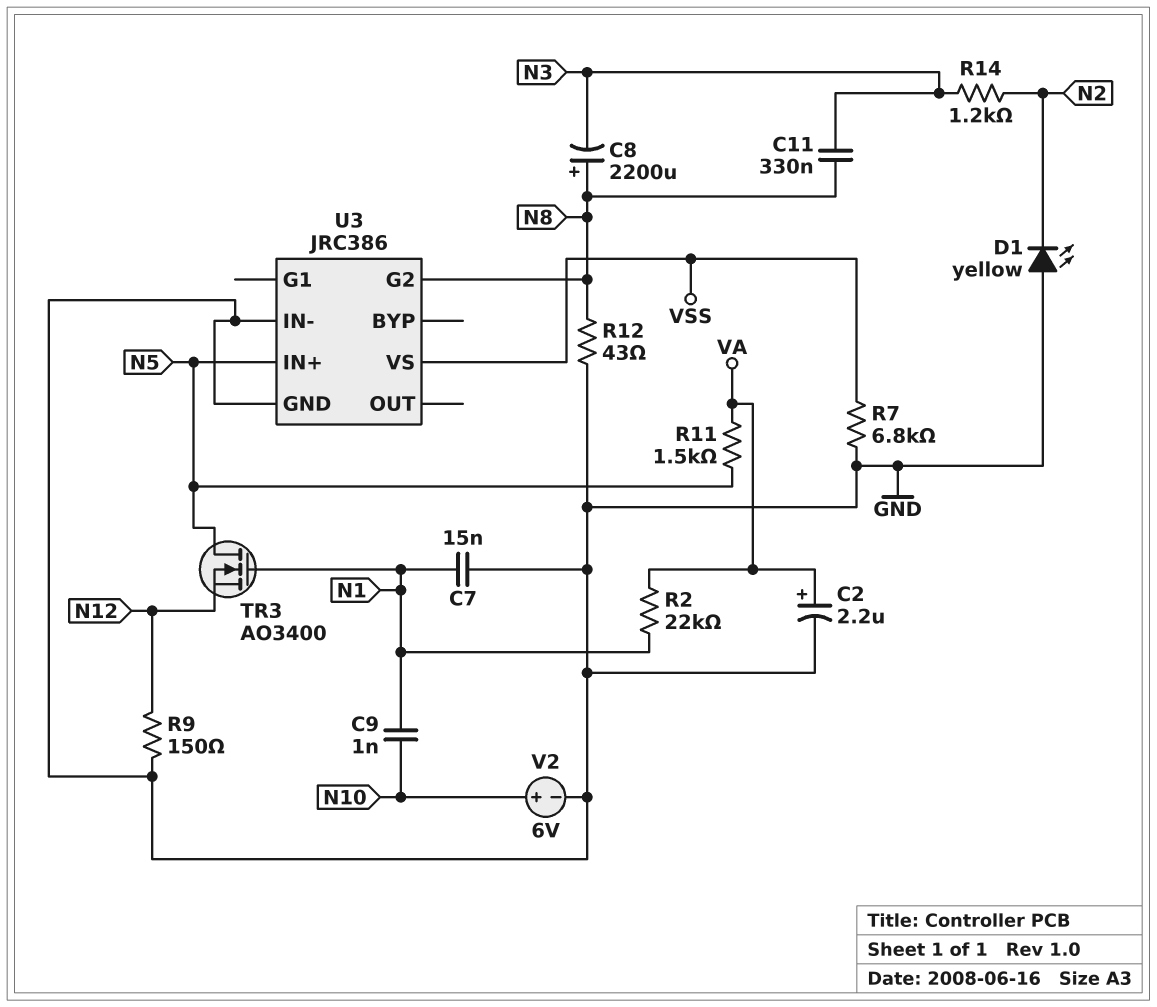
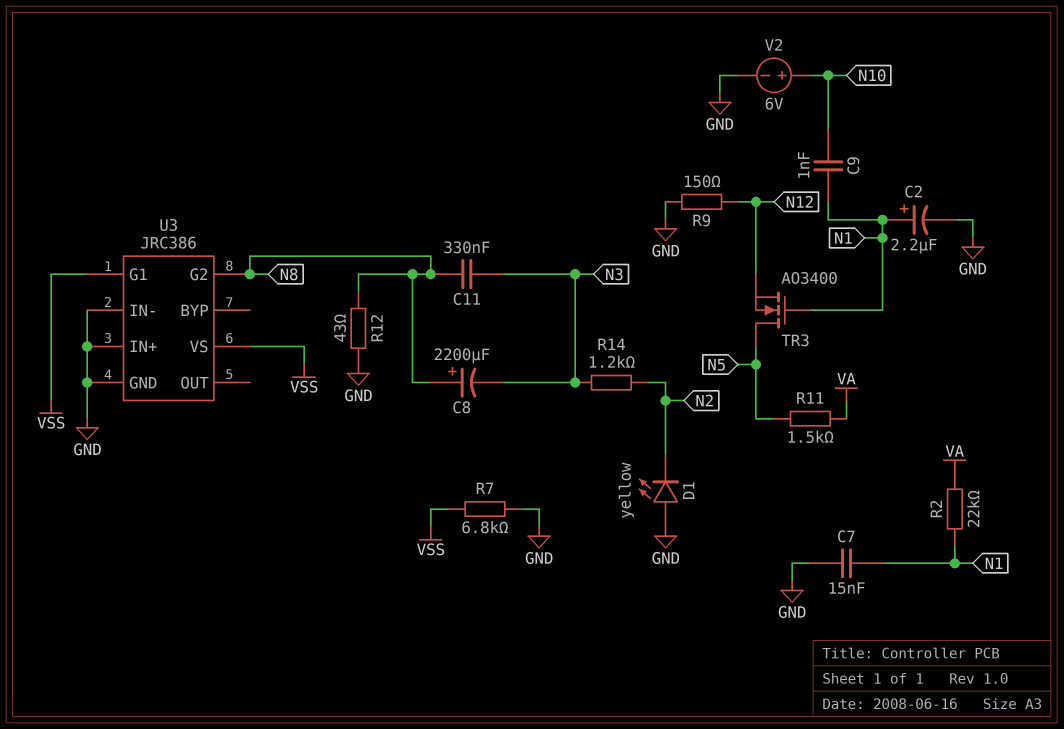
C2: 2.2uF (plus VA, minus GND) -> 2.2uF (plus N1, minus GND)
U3 pin G1: none -> VSS
U3 pin IN+: N5 -> GND

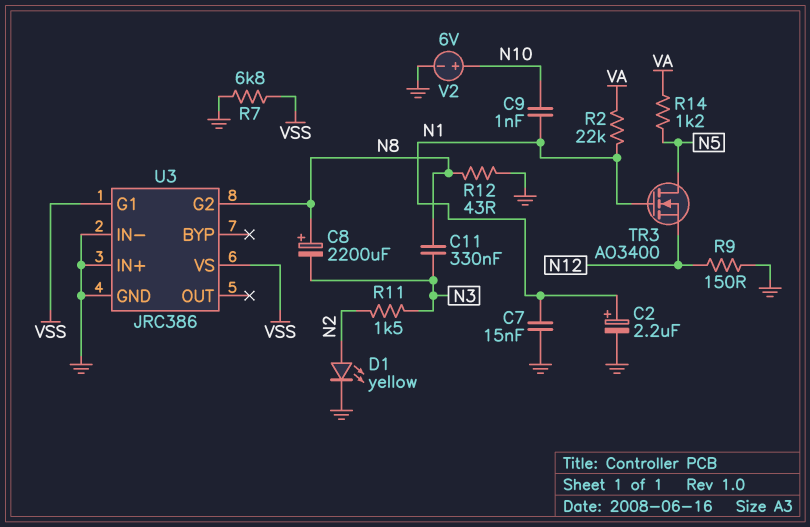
D1: LED yellow (A GND, K N2) -> LED yellow (A N2, K GND)
R11: 1.5k (N5, VA) -> 1.5k (N2, N3)
R14: 1.2k (N2, N3) -> 1.2k (N5, VA)

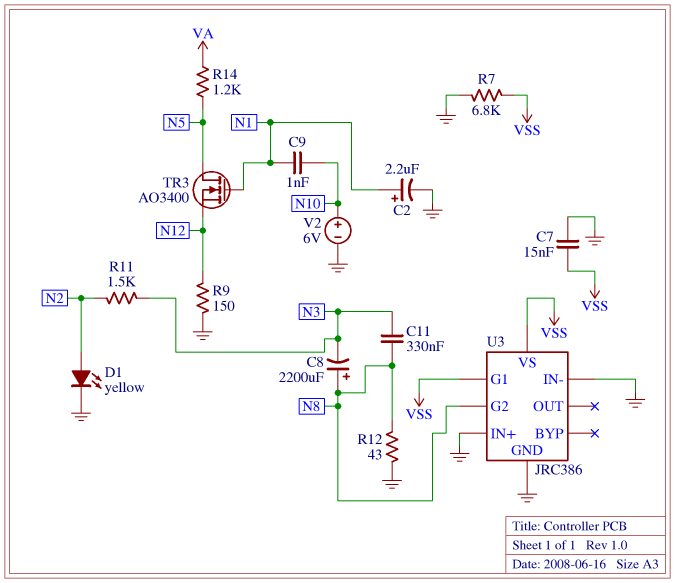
C7: 15nF (GND, N1) -> 15nF (GND, VSS)
R2: 22k (N1, VA) -> none

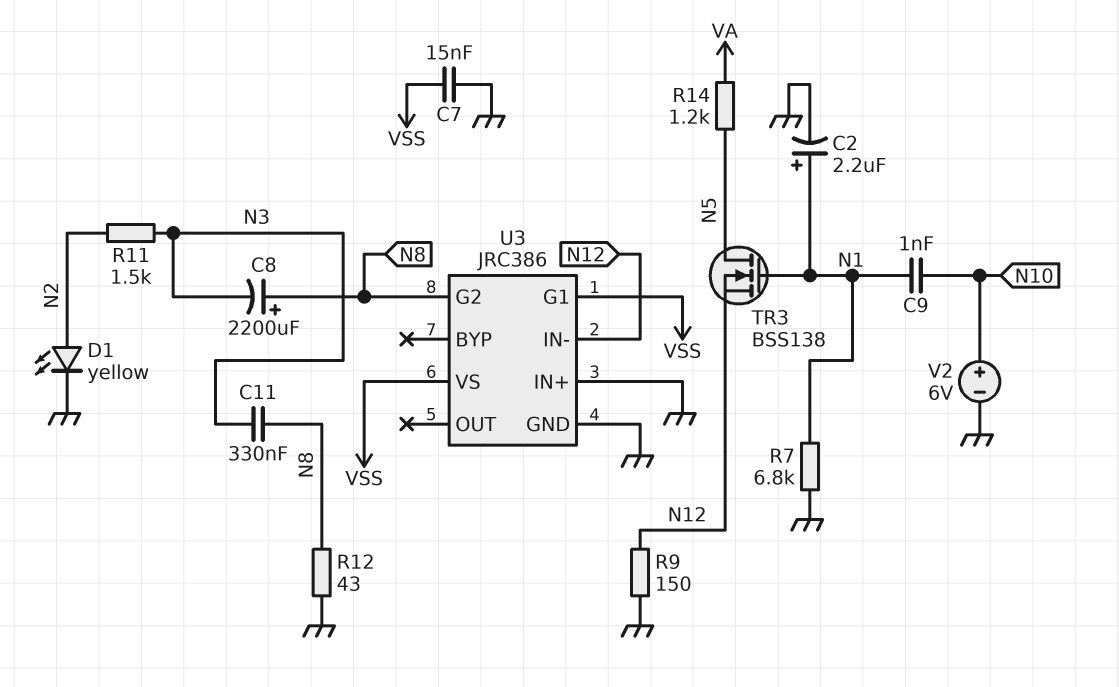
R7: 6.8k (GND, VSS) -> 6.8k (GND, N1)
TR3: NMOS AO3400 (G N1, D N5, S N12) -> NMOS BSS138 (G N1, D N5, S N12)
U3 pin IN-: GND -> N12

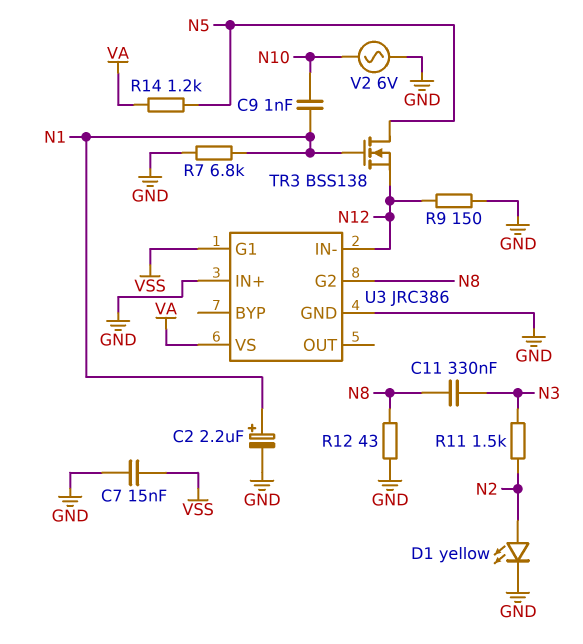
C8: 2200uF (plus N8, minus N3) -> none
U3 pin VS: VSS -> VA
V2: 6V (plus N10, minus GND) -> AC 6V (GND, N10)

